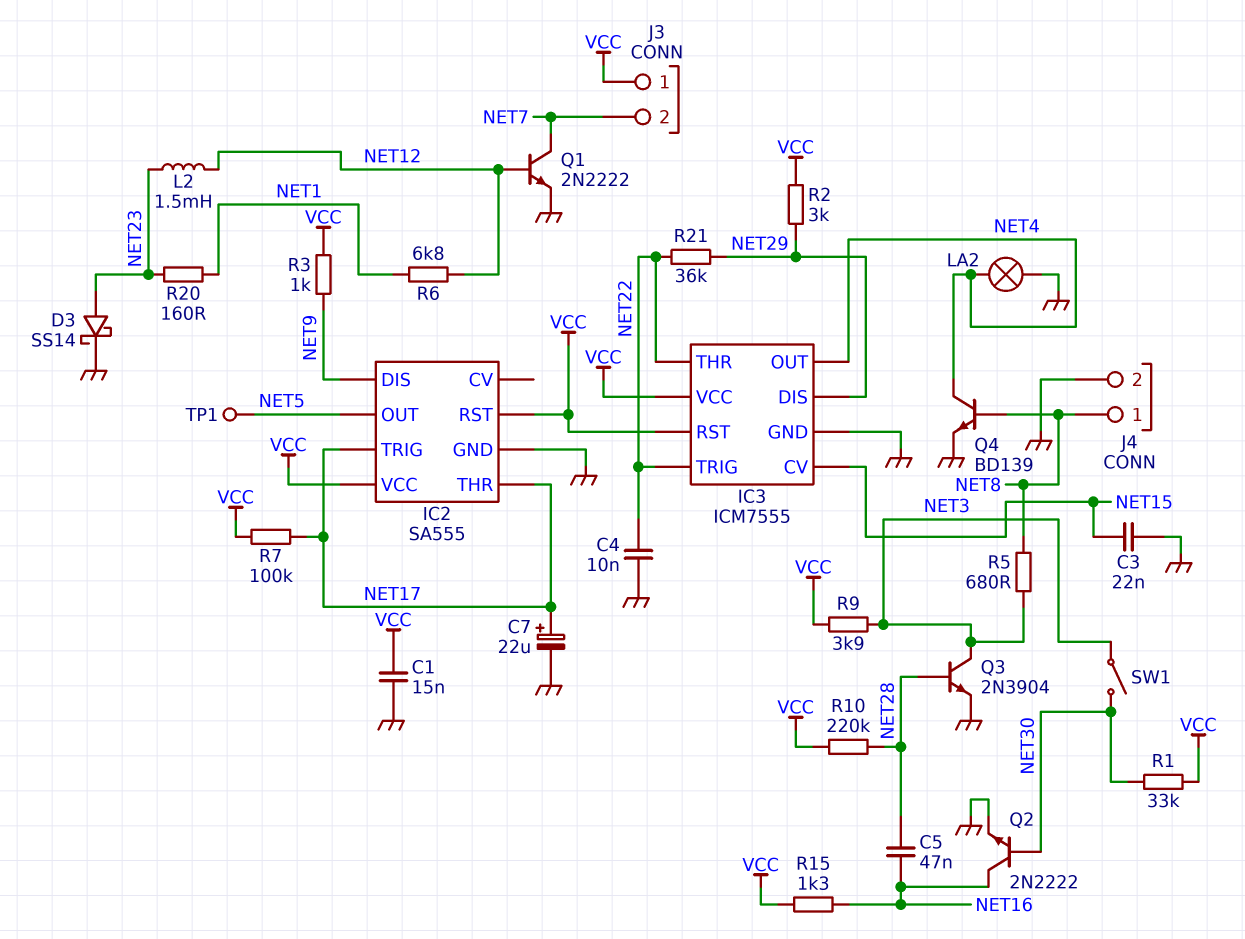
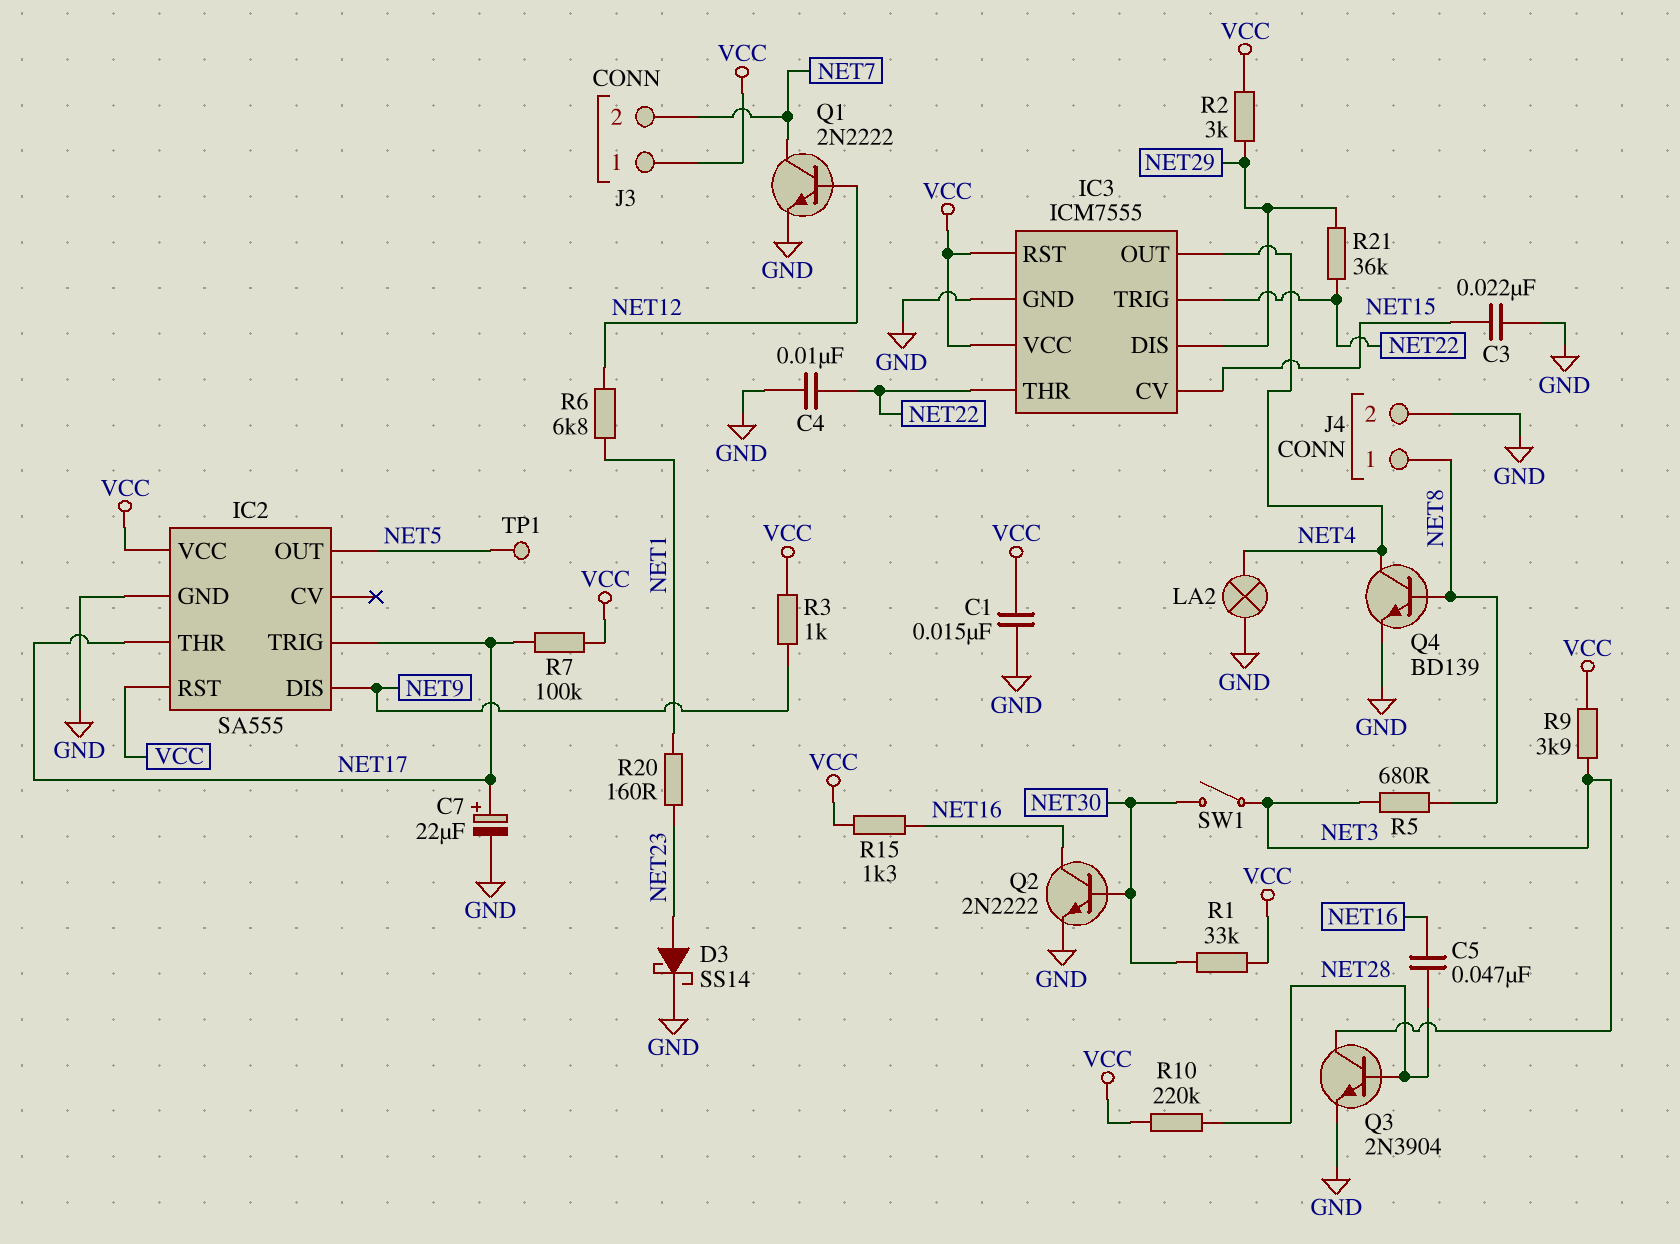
L2: 1.5mH (NET12, NET23) -> none

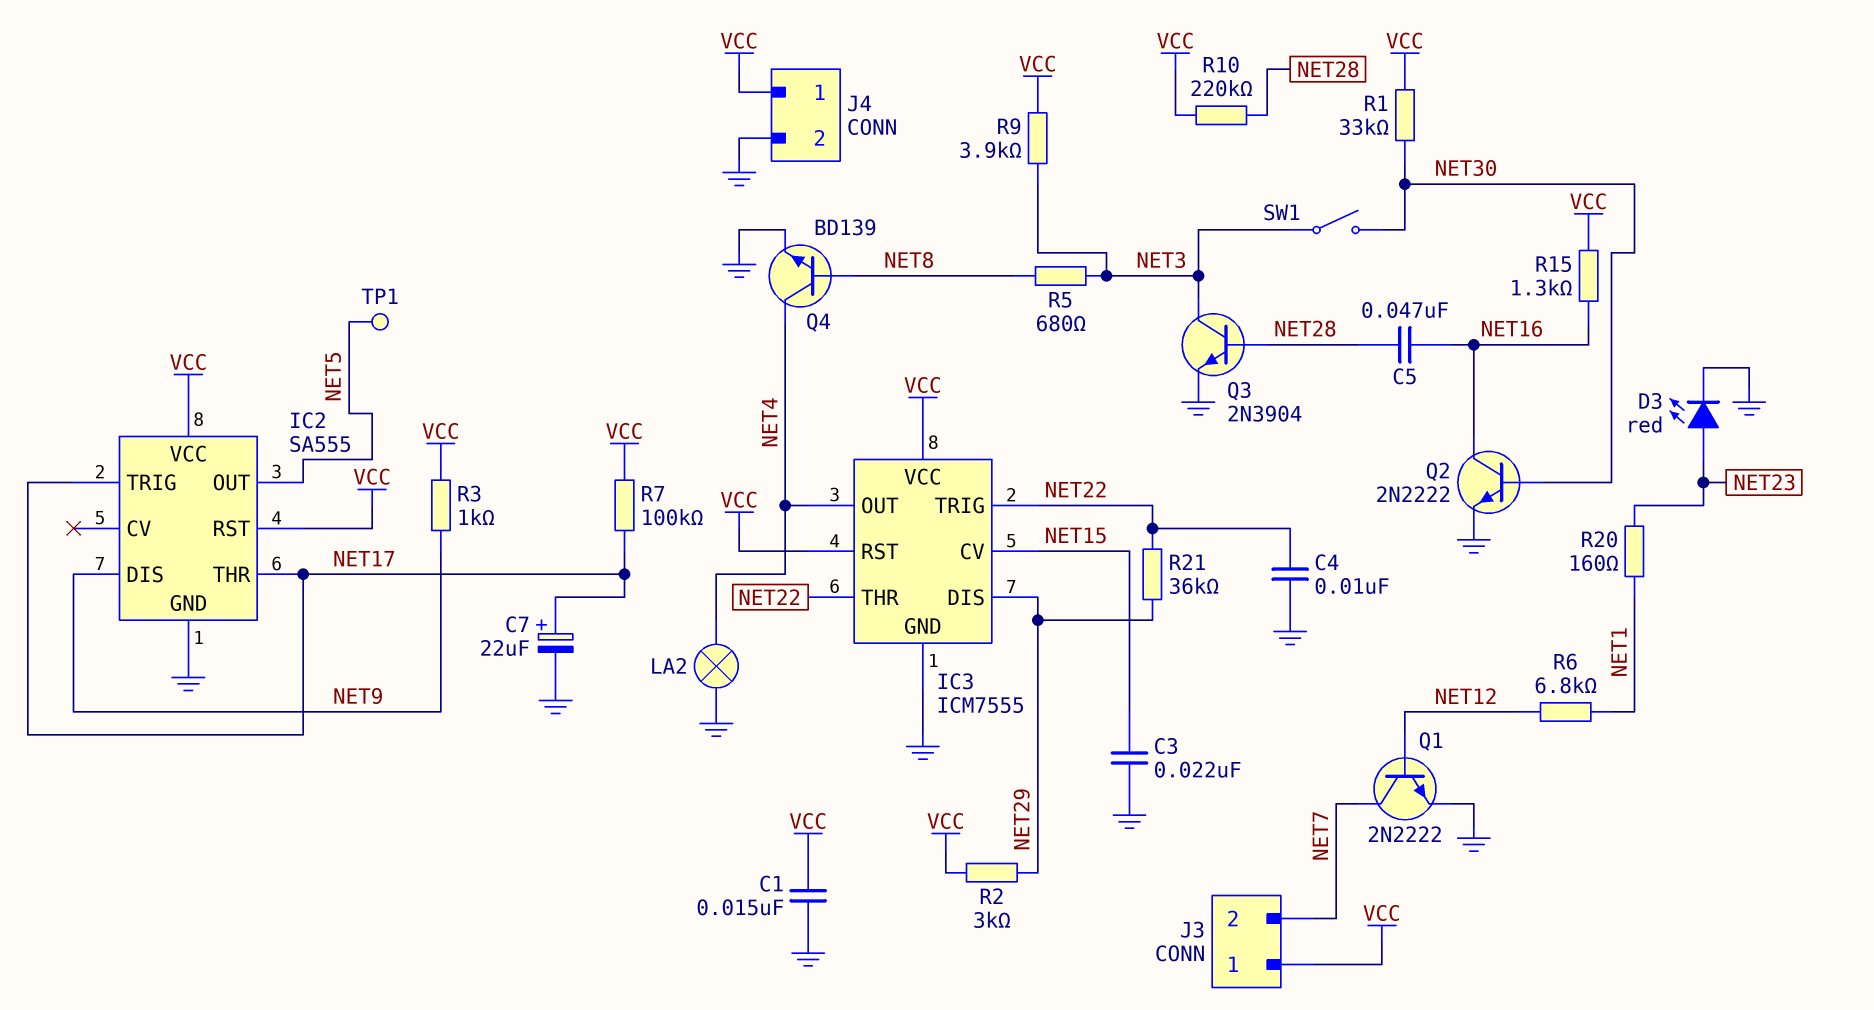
D3: schottky SS14 (A NET23, K GND) -> LED red (A NET23, K GND)
J4 pin 1: NET8 -> VCC

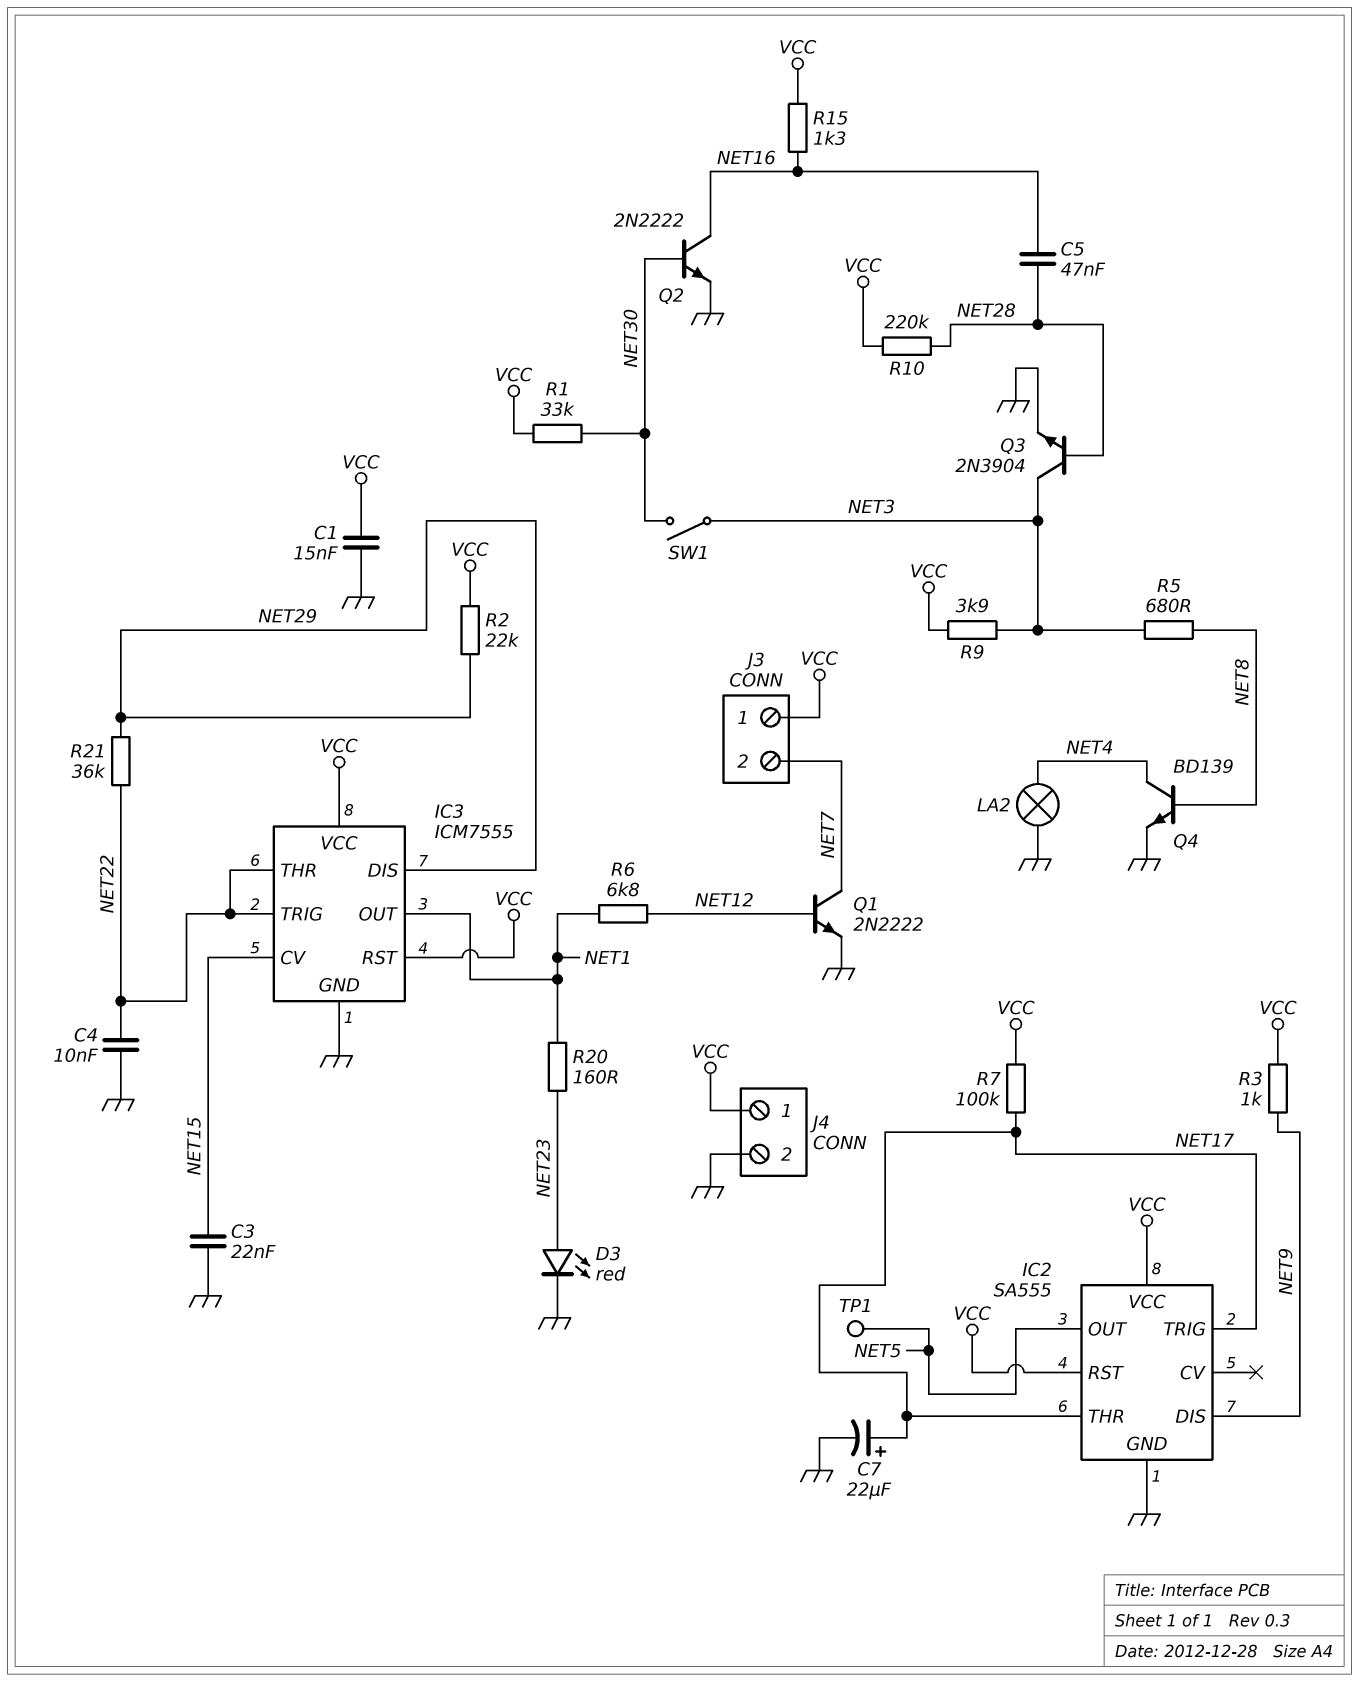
IC3 pin OUT: NET4 -> NET1
R2: 3k (NET29, VCC) -> 22k (NET29, VCC)

